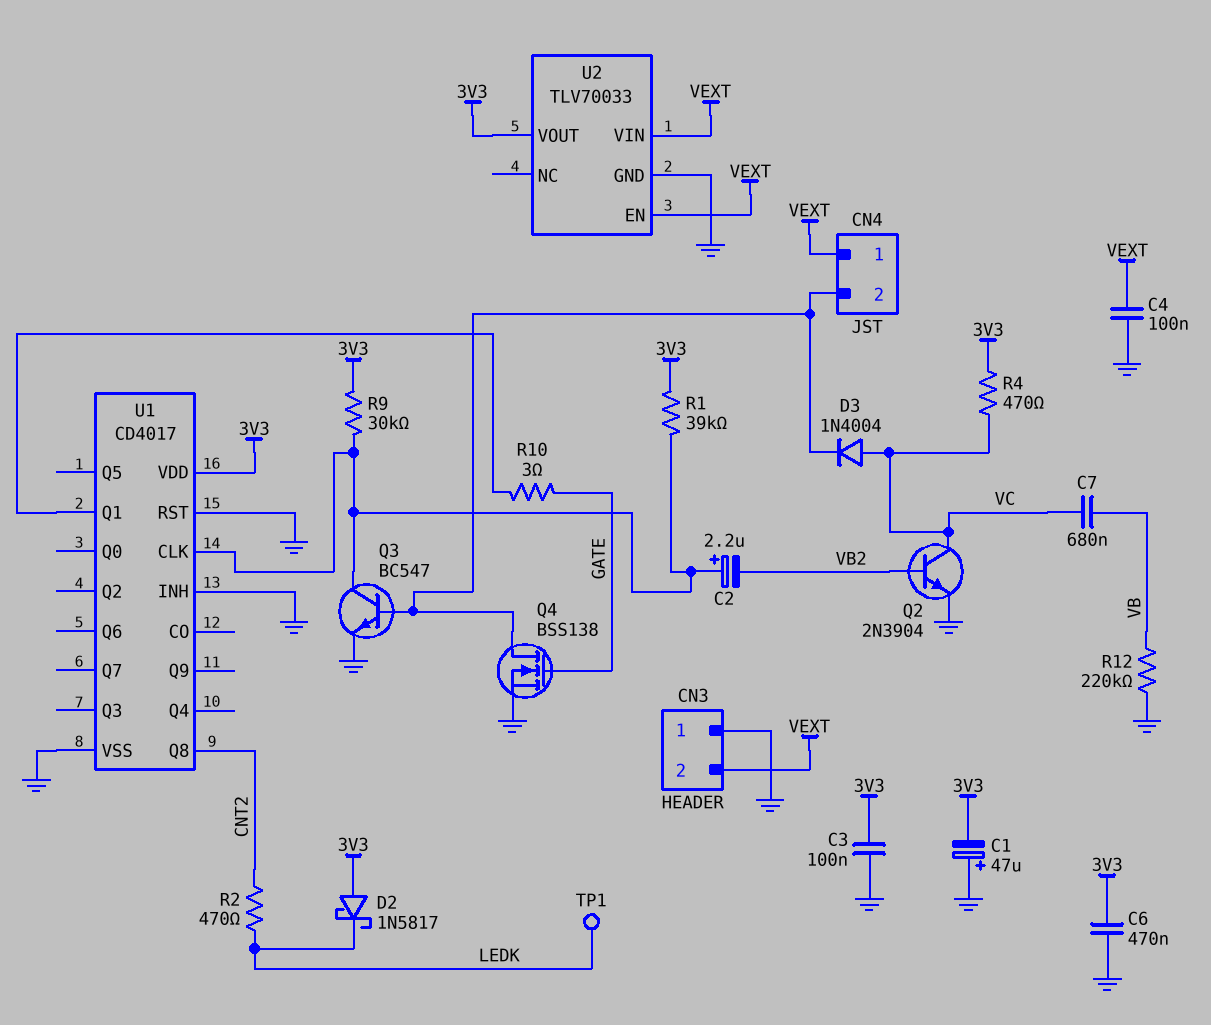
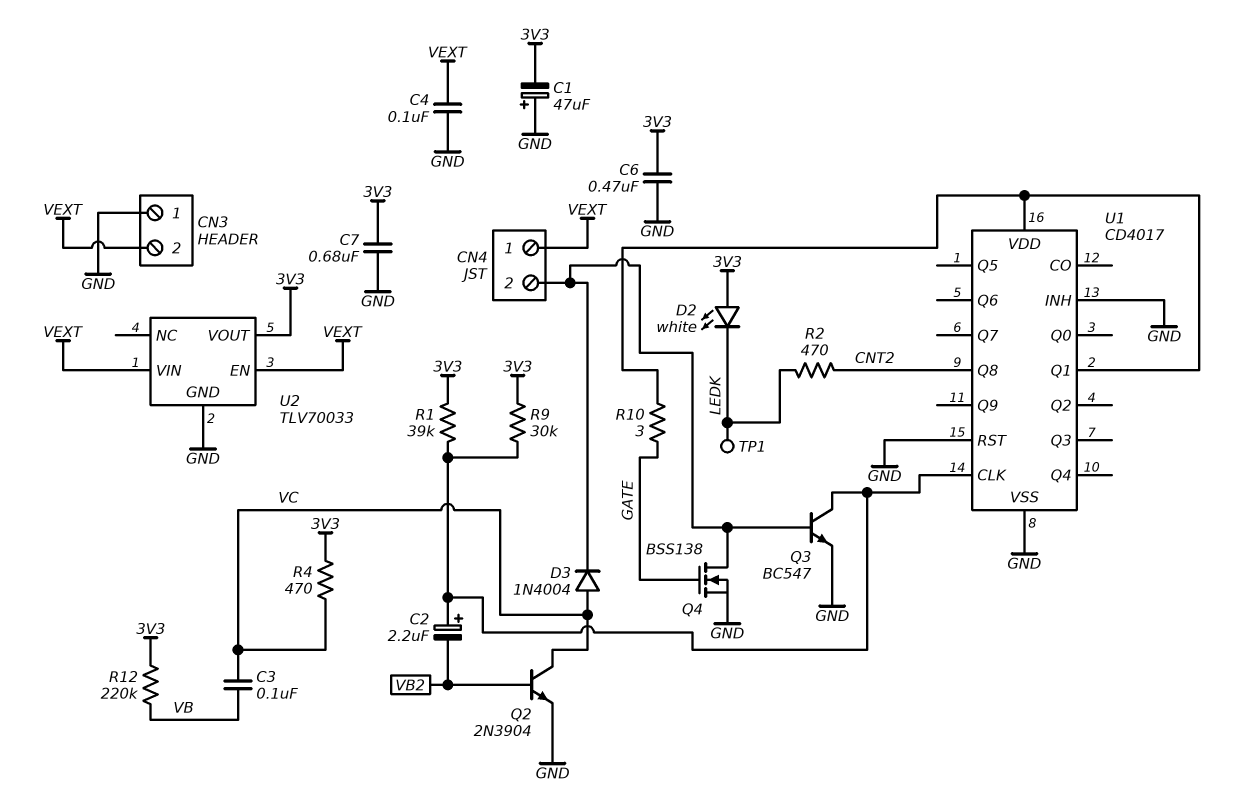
C3: 100nF (3V3, GND) -> 100nF (VB, VC)
C7: 680nF (VB, VC) -> 680nF (3V3, GND)
D2: schottky 1N5817 (A 3V3, K LEDK) -> LED white (A 3V3, K LEDK)
R12: 220k (GND, VB) -> 220k (3V3, VB)
U1 pin VDD: 3V3 -> U1/Q1

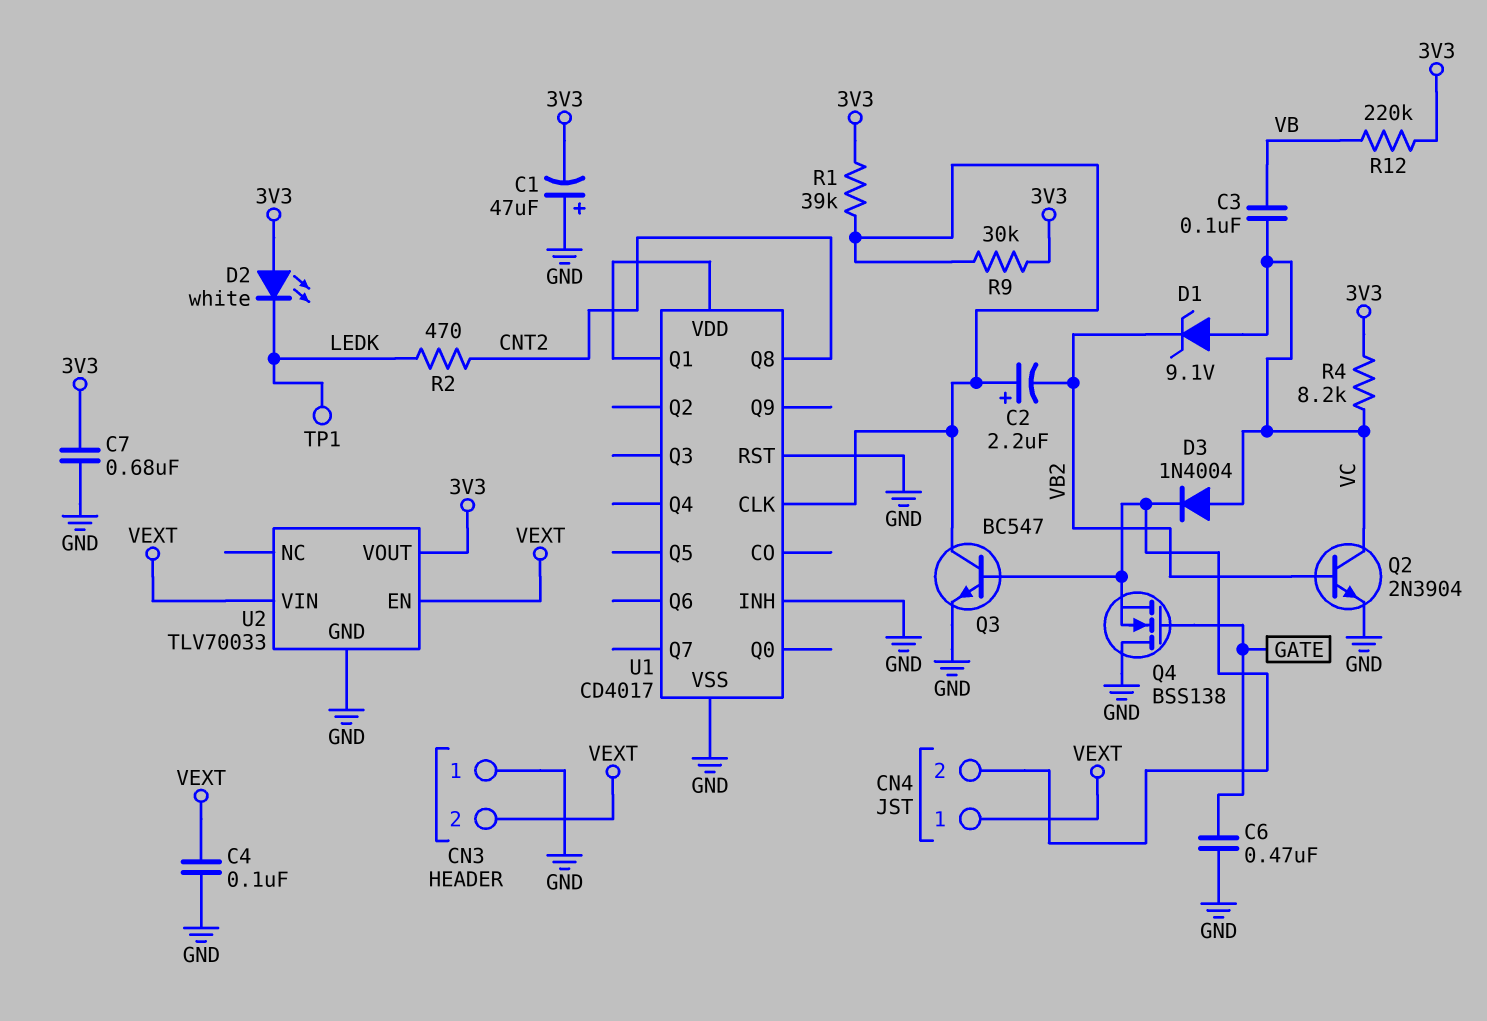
C6: 470nF (3V3, GND) -> 470nF (GATE, GND)
D1: none -> zener 9.1V (A VC, K VB2)
Q4: NMOS BSS138 (G GATE, D CN4/2, S GND) -> NMOS BSS138 (G GATE, D GND, S CN4/2)
R4: 470 (3V3, VC) -> 8.2k (3V3, VC)
R10: 3 (GATE, U1/Q1) -> none

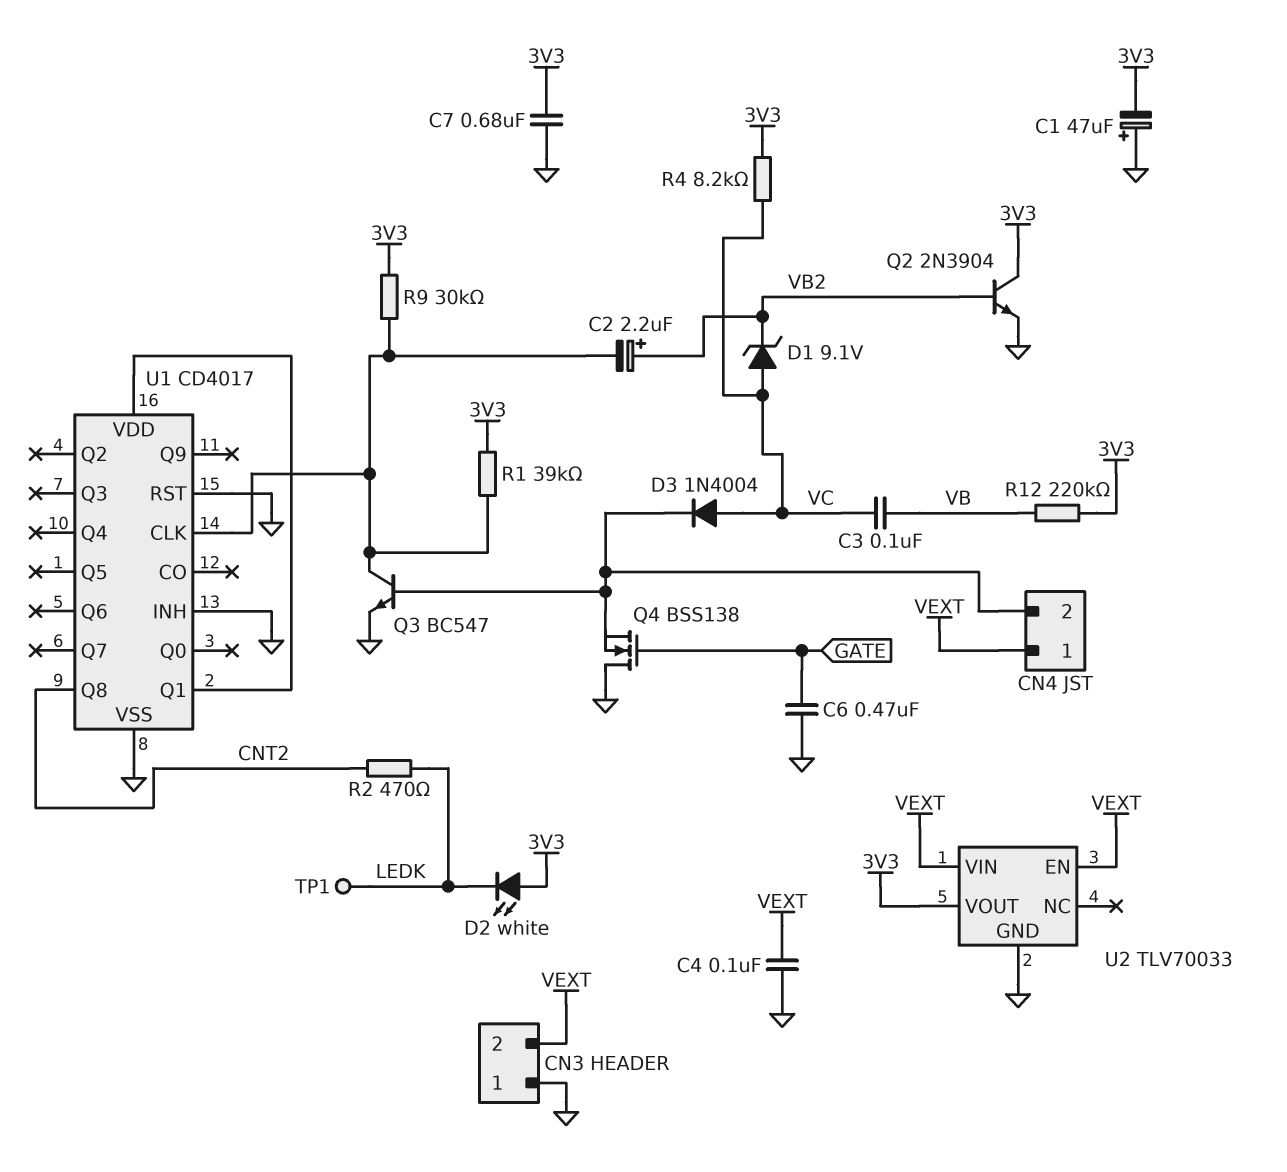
C2: 2.2uF (plus U1/CLK, minus VB2) -> 2.2uF (plus VB2, minus U1/CLK)
Q2: NPN 2N3904 (B VB2, C VC, E GND) -> NPN 2N3904 (B VB2, C 3V3, E GND)

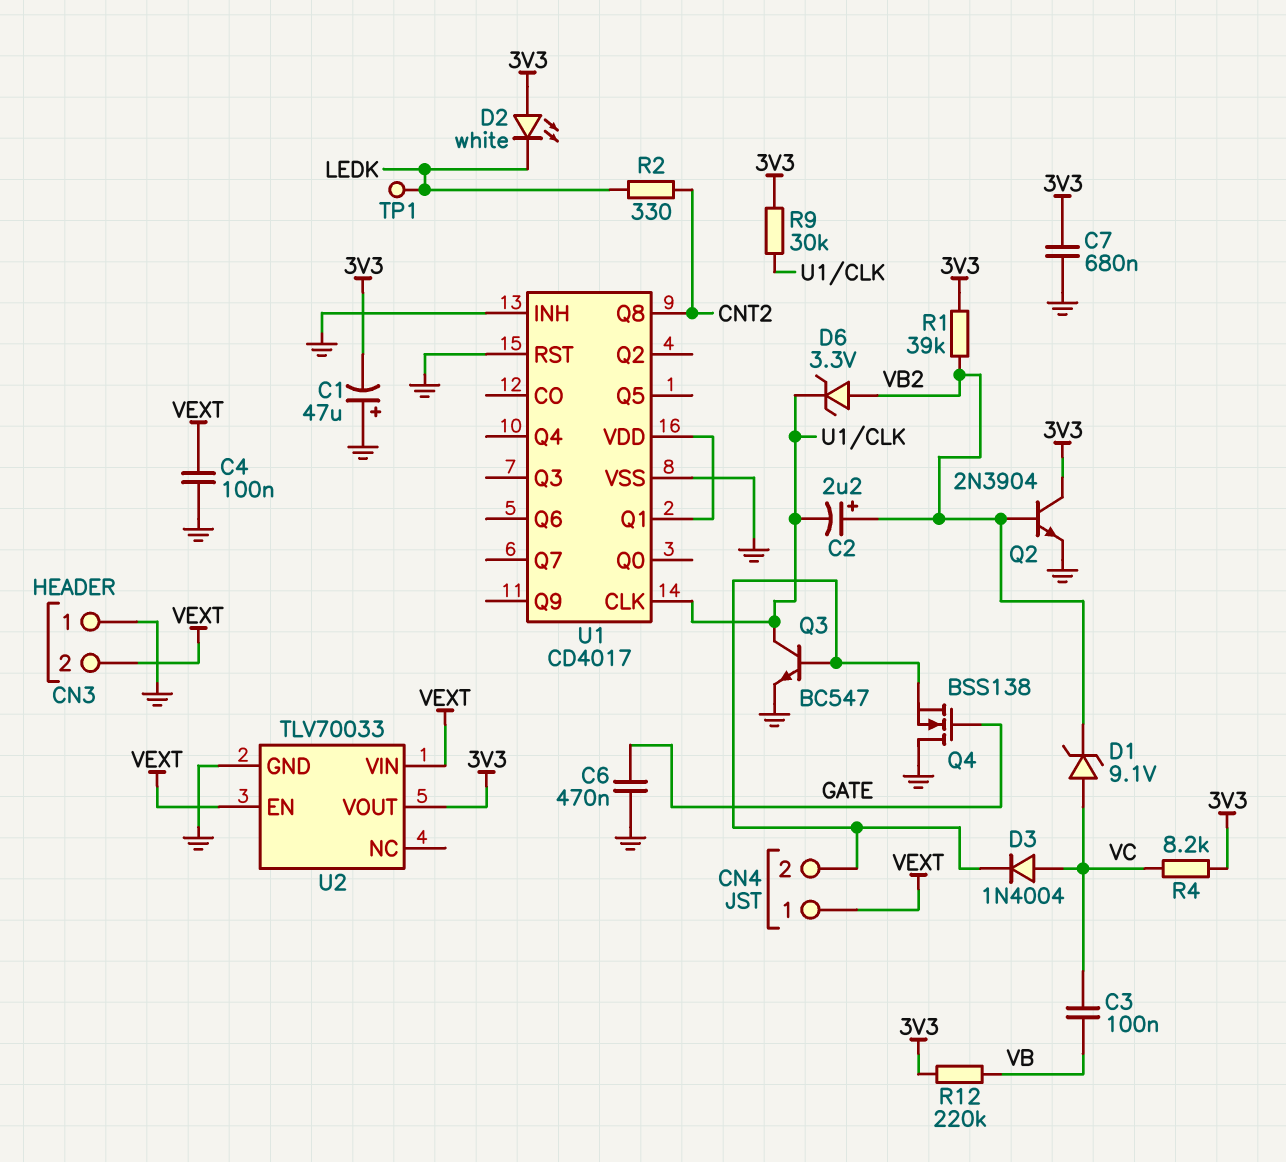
D6: none -> zener 3.3V (A VB2, K U1/CLK)
R1: 39k (3V3, U1/CLK) -> 39k (3V3, VB2)
R2: 470 (CNT2, LEDK) -> 330 (CNT2, LEDK)

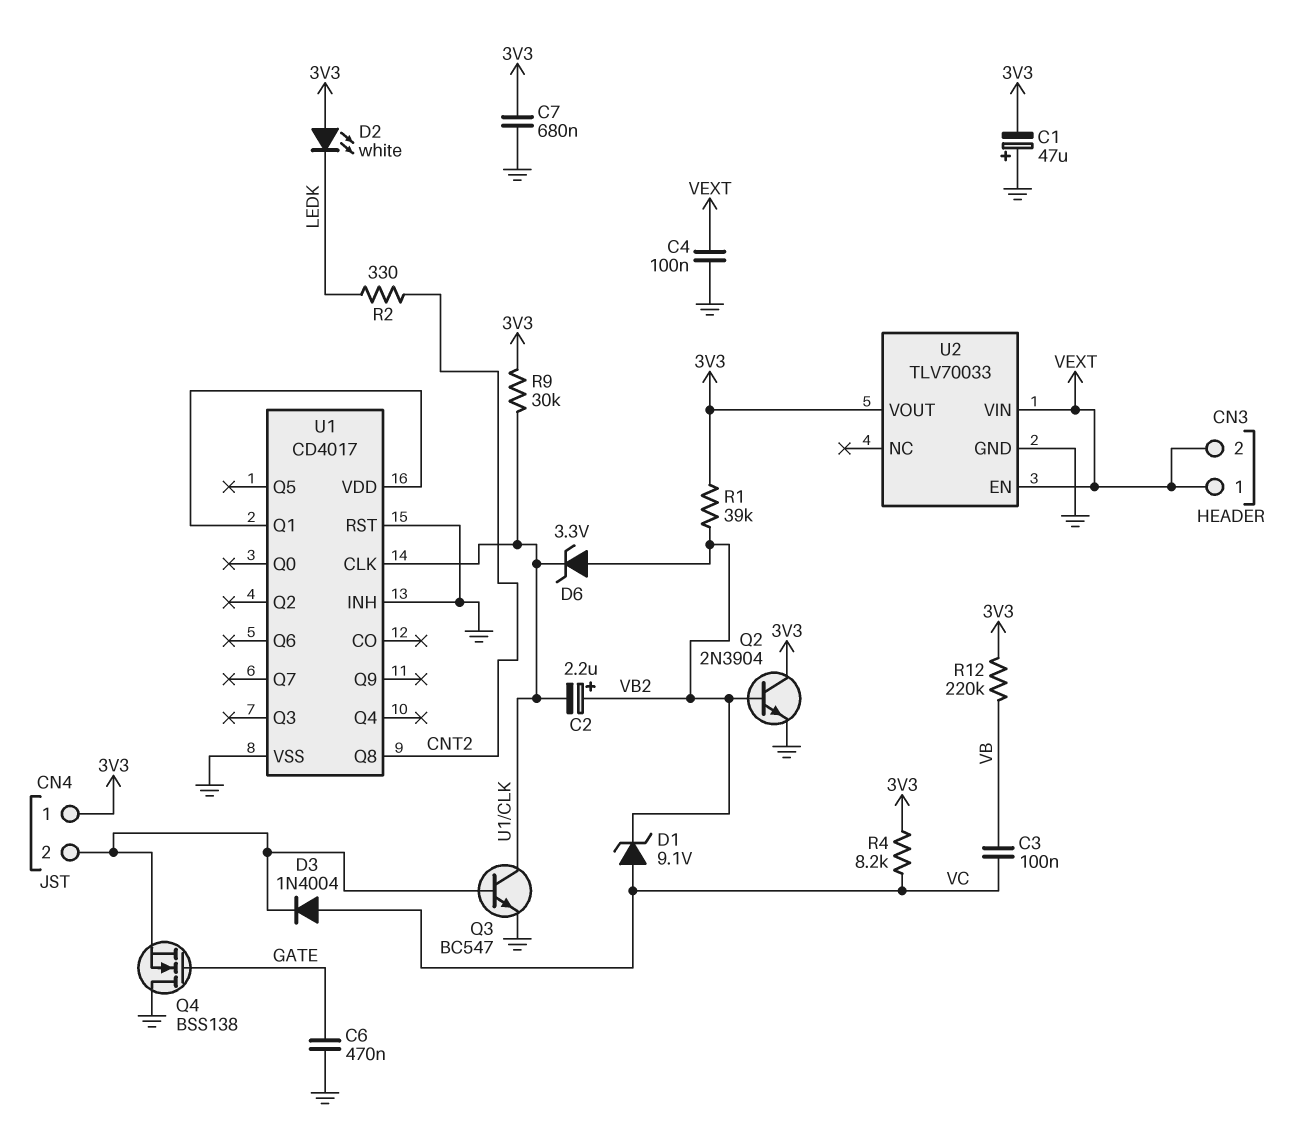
CN3 pin 1: GND -> VEXT
CN4 pin 1: VEXT -> 3V3
TP1: test point (LEDK) -> none

